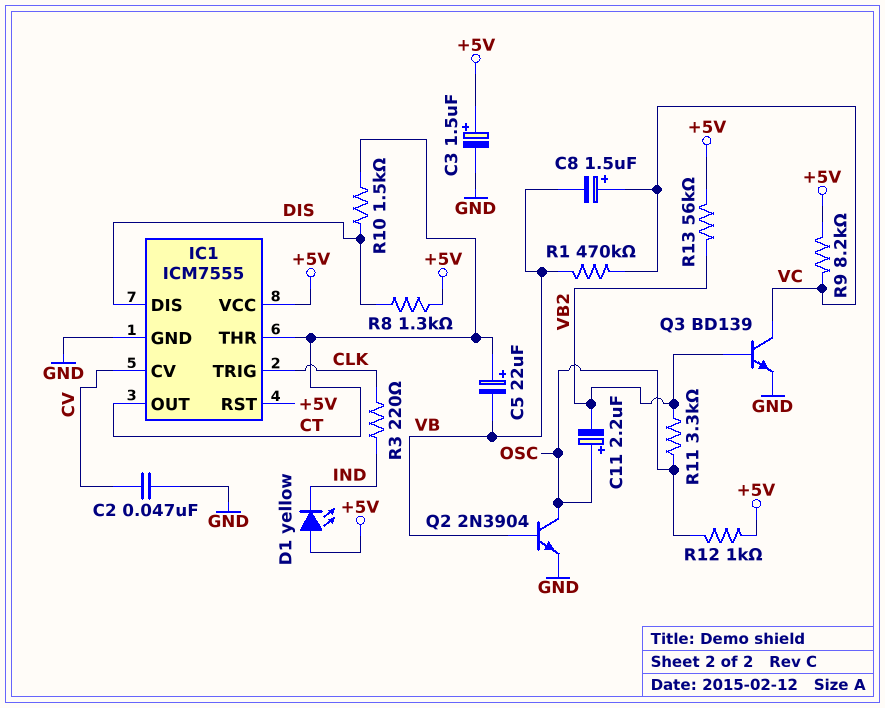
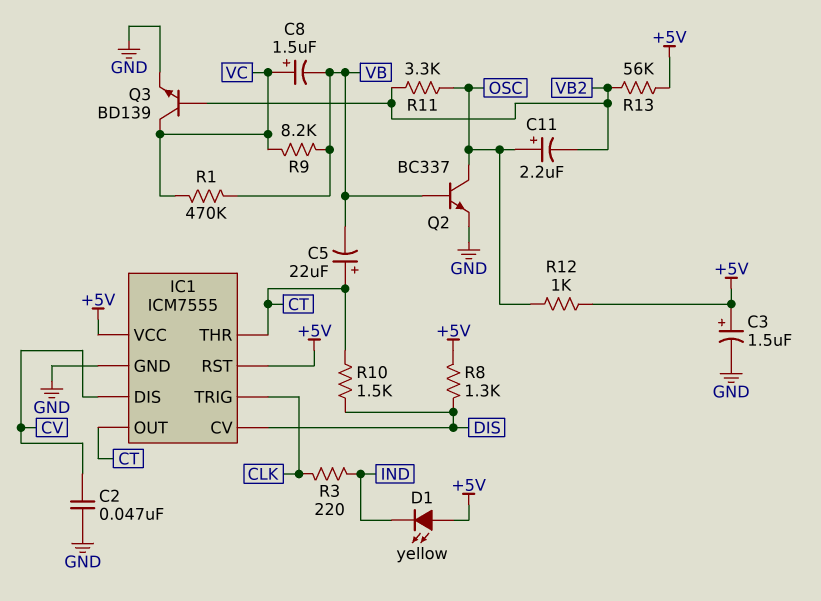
IC1 pin CV: CV -> DIS
IC1 pin DIS: DIS -> CV
Q2: NPN 2N3904 (B VB, C OSC, E GND) -> NPN BC337 (B VB, C OSC, E GND)
R9: 8.2k (+5V, VC) -> 8.2k (VB, VC)

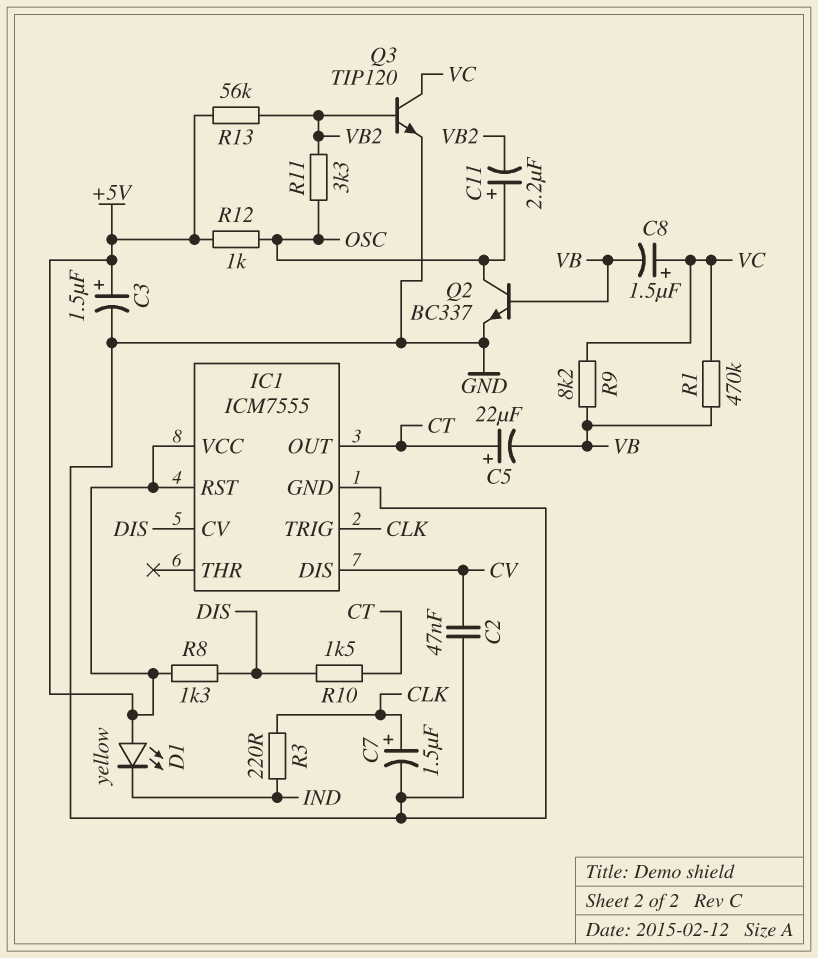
C7: none -> 1.5uF (plus CLK, minus GND)
IC1 pin THR: CT -> none
Q3: NPN BD139 (B VB2, C VC, E GND) -> NPN TIP120 (B VB2, C VC, E GND)

